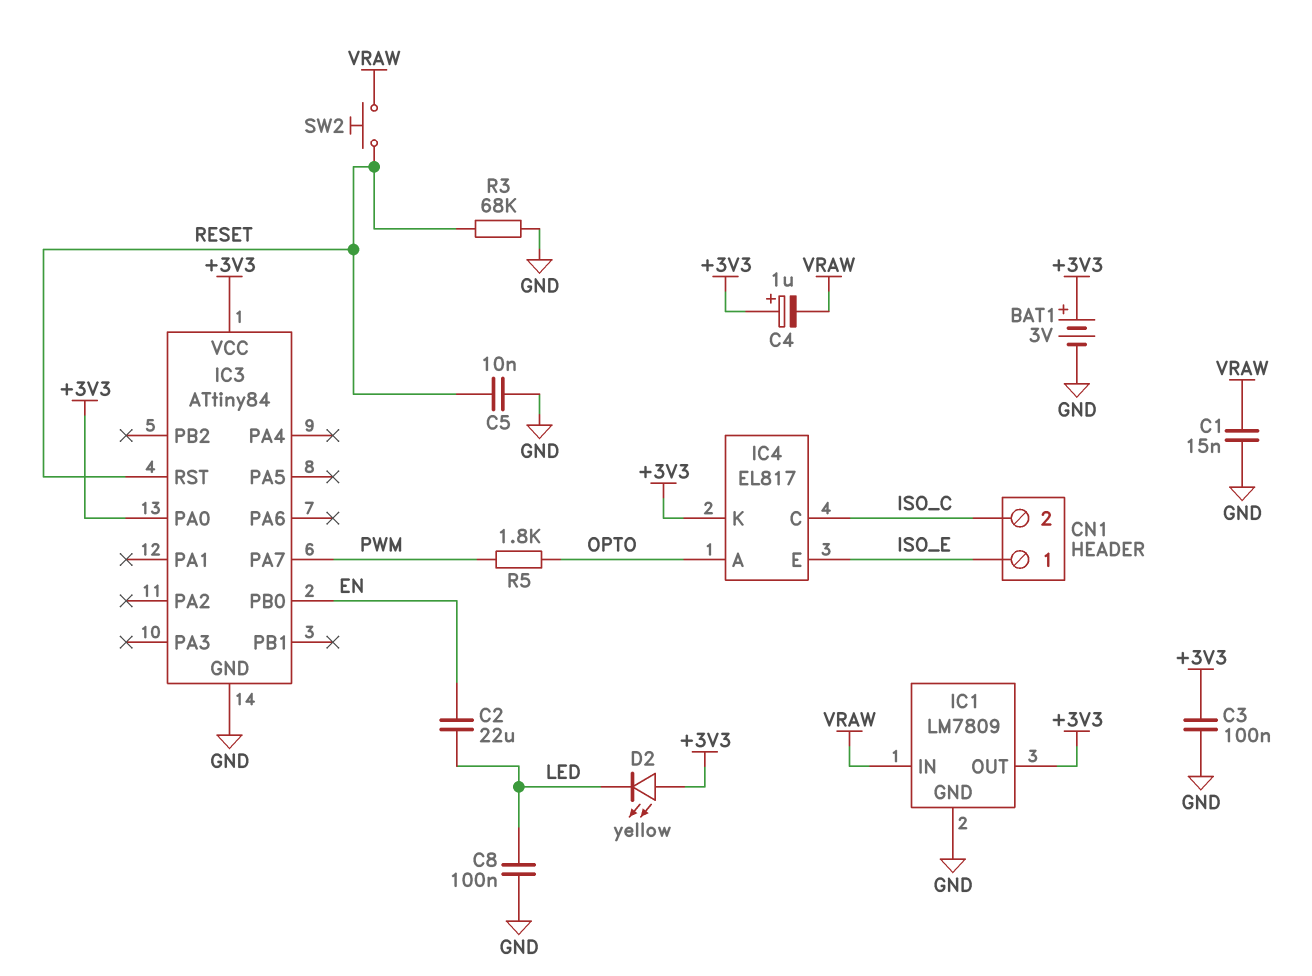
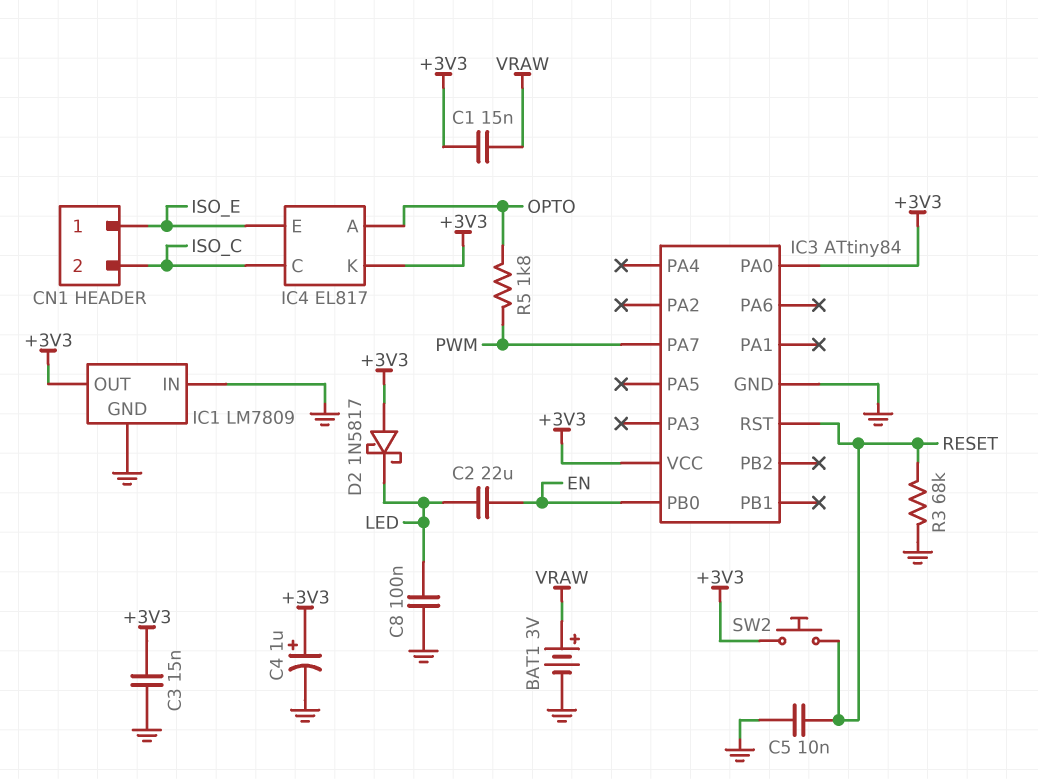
BAT1: 3V (plus +3V3, minus GND) -> 3V (plus VRAW, minus GND)
C1: 15nF (GND, VRAW) -> 15nF (+3V3, VRAW)
C3: 100nF (+3V3, GND) -> 15nF (+3V3, GND)
C4: 1uF (plus +3V3, minus VRAW) -> 1uF (plus +3V3, minus GND)
D2: LED yellow (A +3V3, K LED) -> schottky 1N5817 (A +3V3, K LED)
IC1 pin IN: VRAW -> GND
SW2: button (RESET, VRAW) -> button (+3V3, RESET)

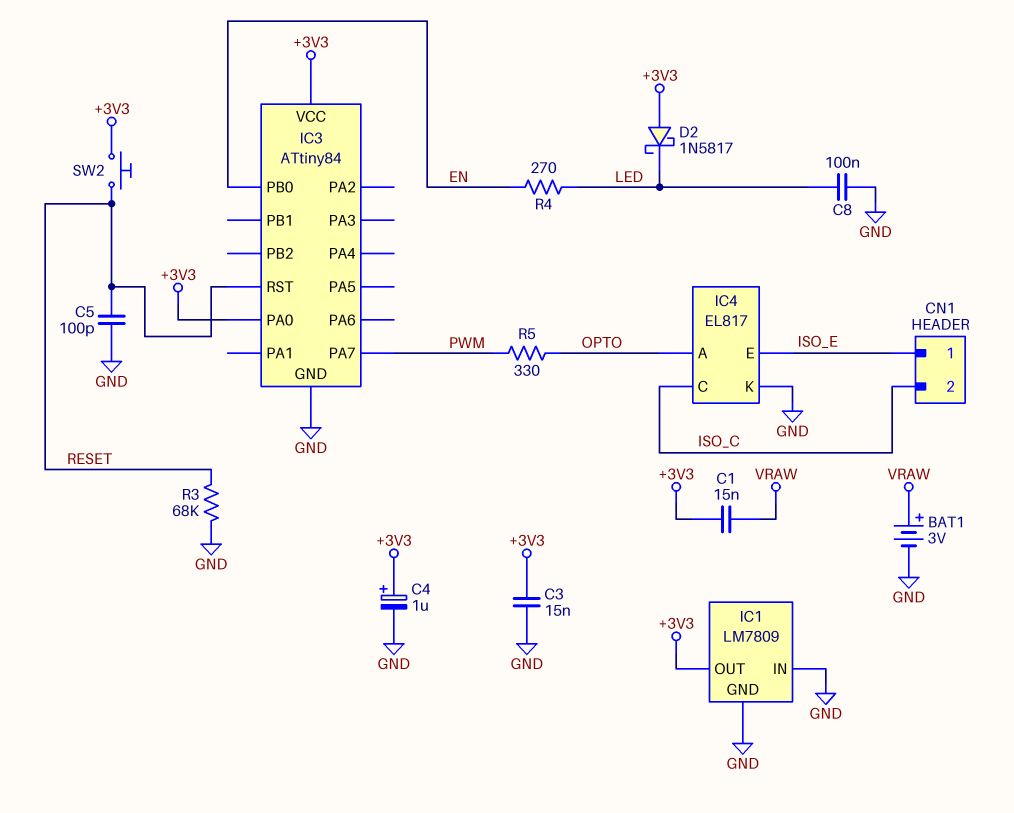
C2: 22uF (EN, LED) -> none
C5: 10nF (GND, RESET) -> 100pF (GND, RESET)
IC4 pin K: +3V3 -> GND
R4: none -> 270 (EN, LED)
R5: 1.8k (OPTO, PWM) -> 330 (OPTO, PWM)

